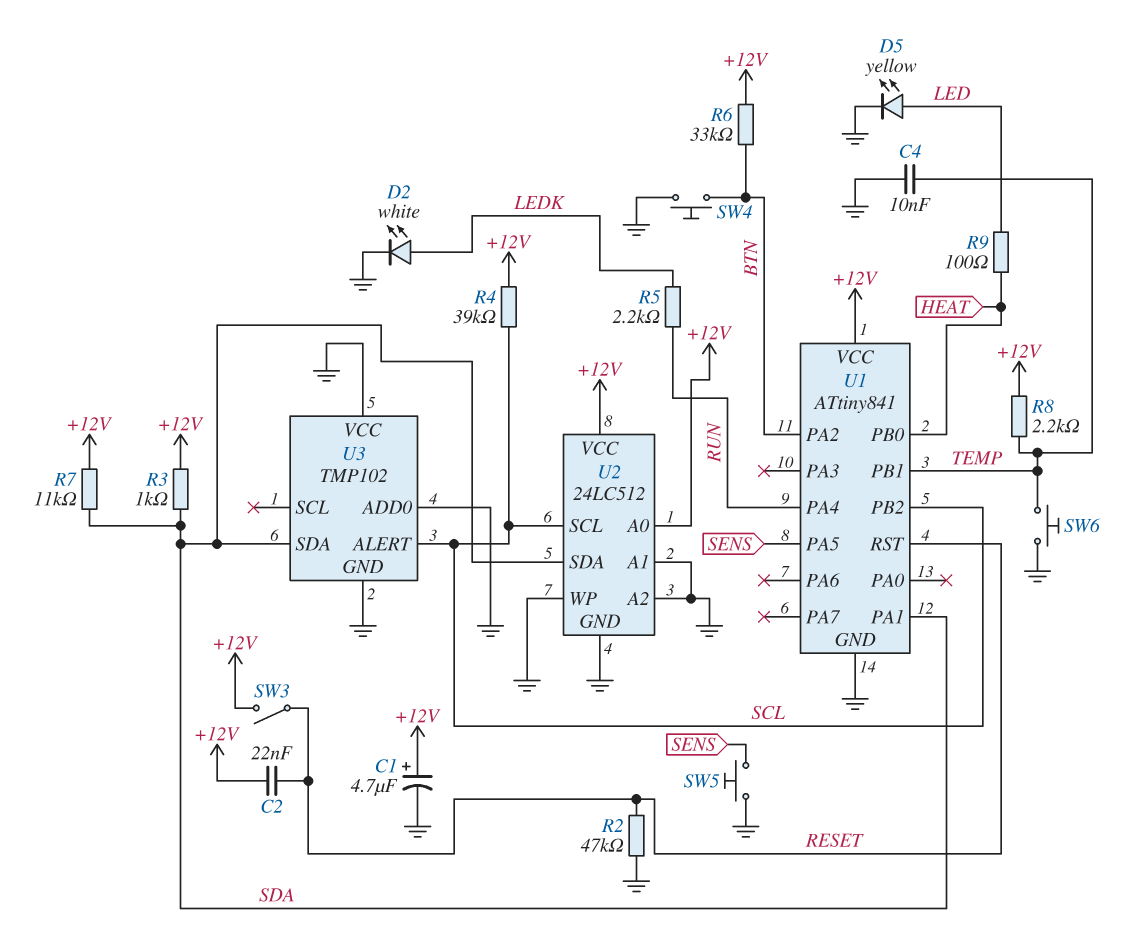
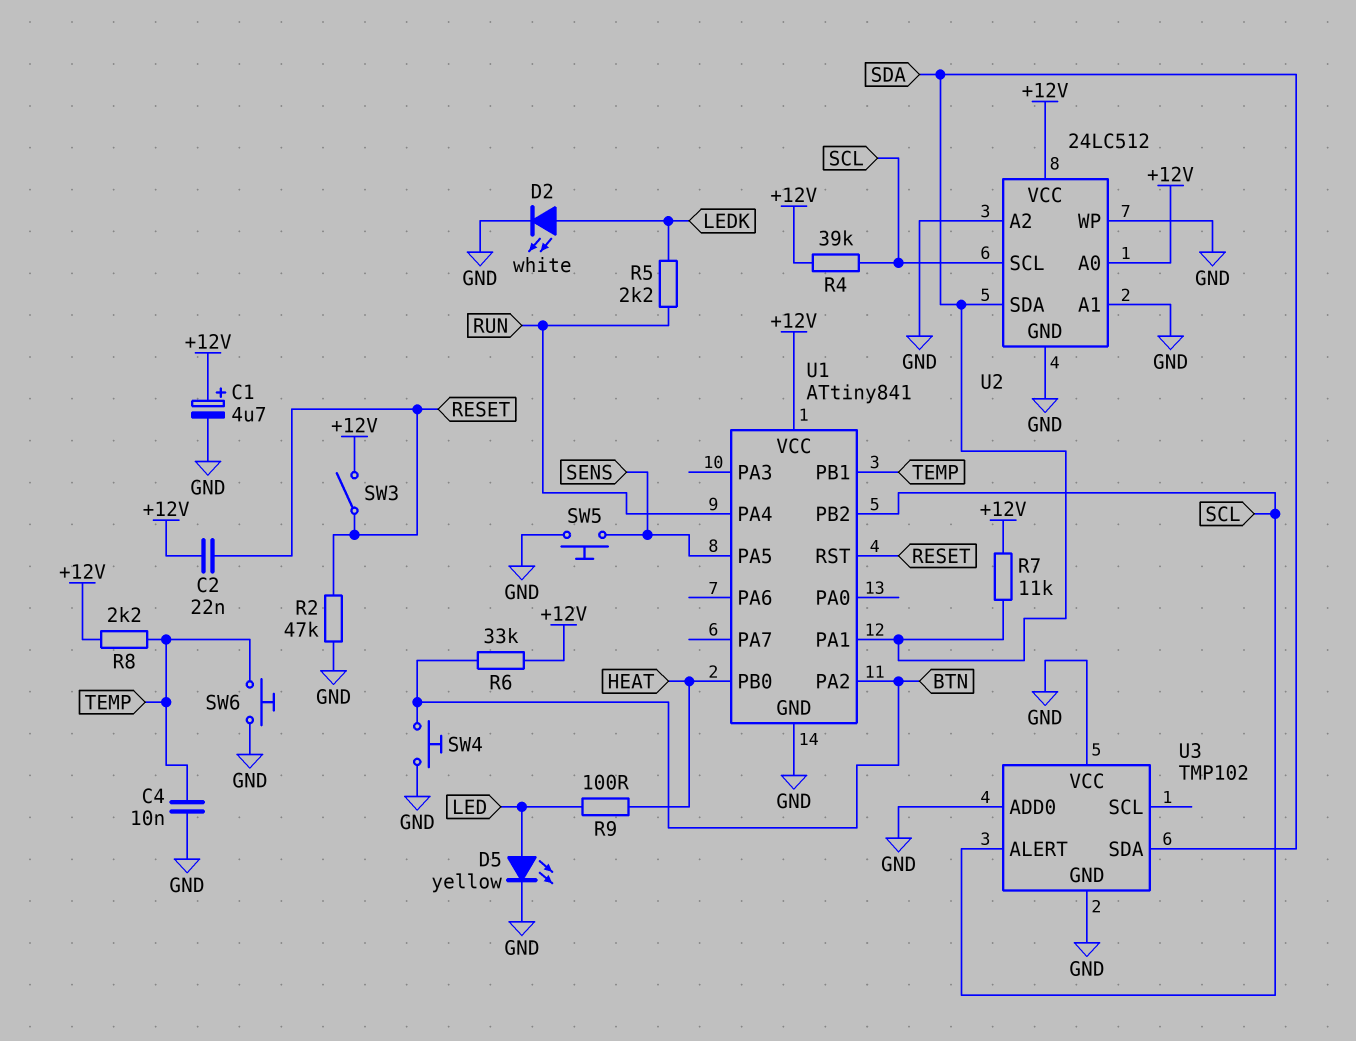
R3: 1k (+12V, SDA) -> none

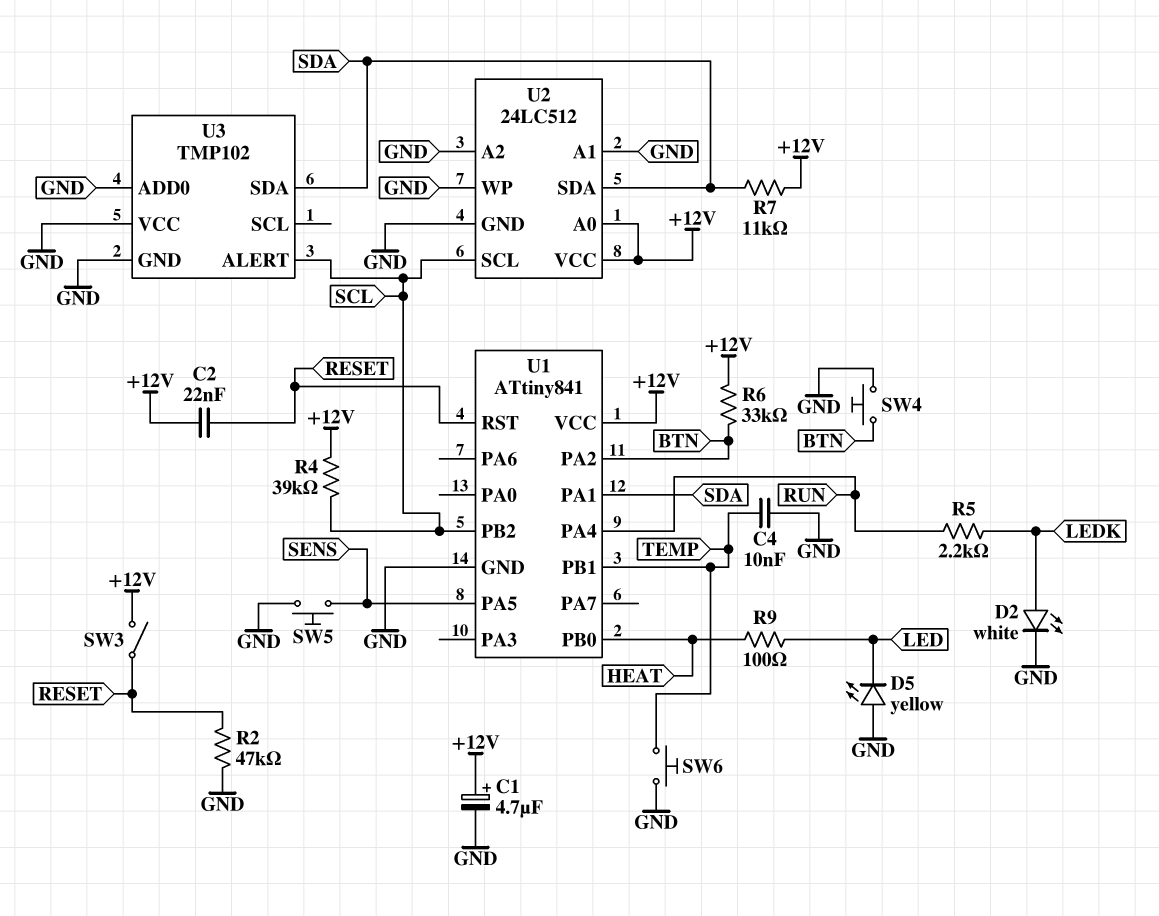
D5: LED yellow (A LED, K GND) -> LED yellow (A GND, K LED)
R8: 2.2k (+12V, TEMP) -> none

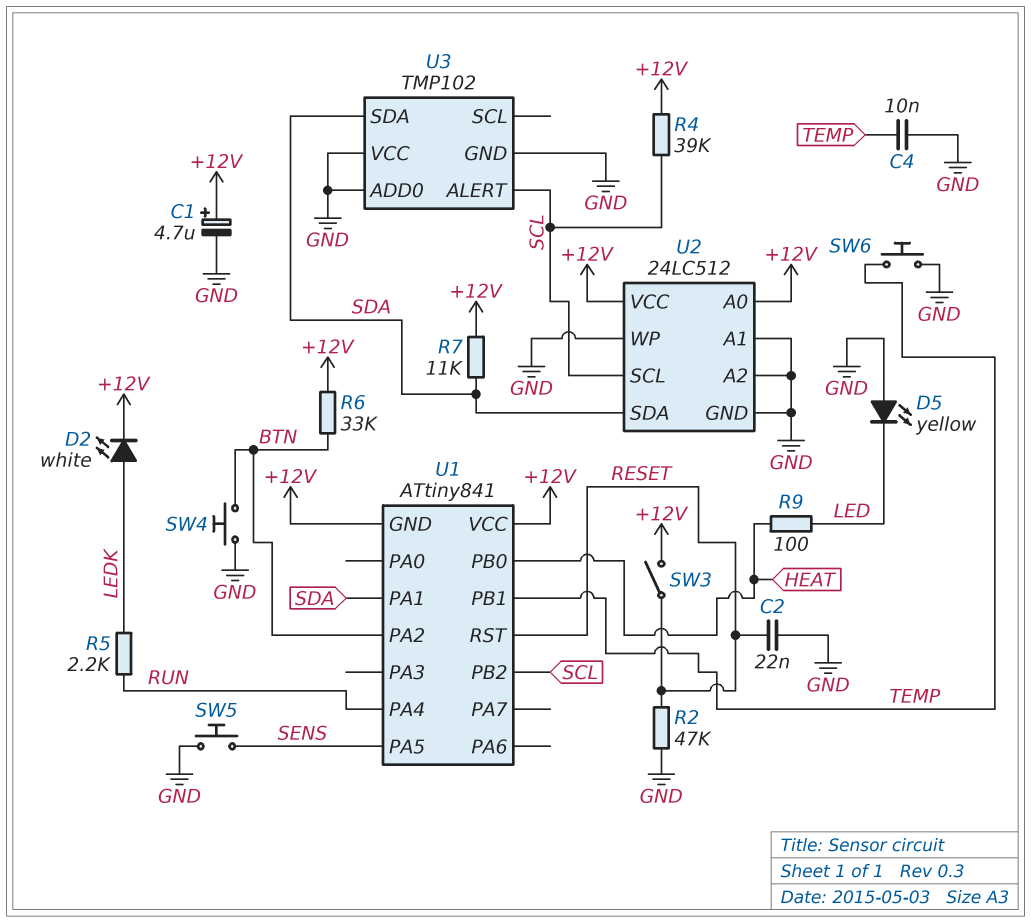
C2: 22nF (+12V, RESET) -> 22nF (GND, RESET)
D2: LED white (A LEDK, K GND) -> LED white (A LEDK, K +12V)
U1 pin GND: GND -> +12V

